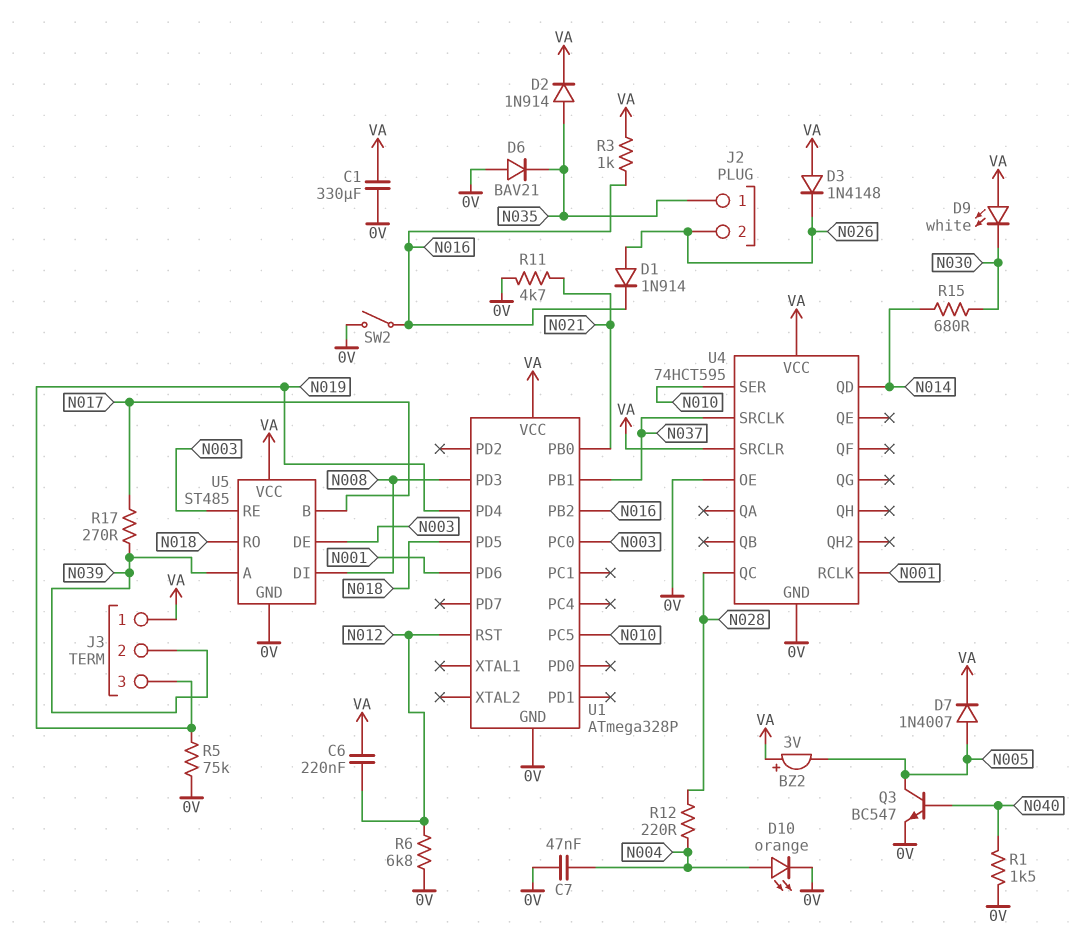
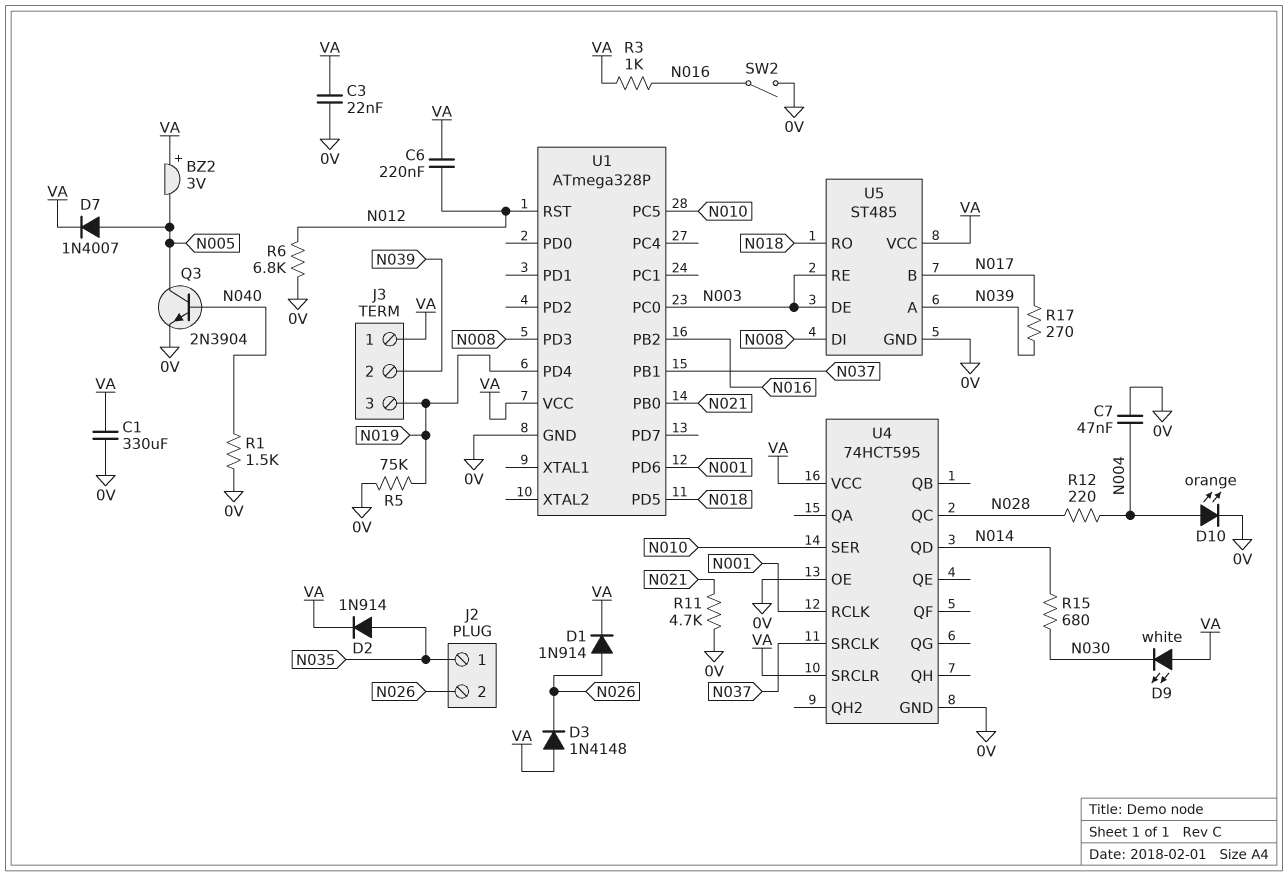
C3: none -> 22nF (0V, VA)
D1: diode 1N914 (A N026, K N016) -> diode 1N914 (A N026, K VA)
D6: diode BAV21 (A 0V, K N035) -> none
Q3: NPN BC547 (B N040, C N005, E 0V) -> NPN 2N3904 (B N040, C N005, E 0V)

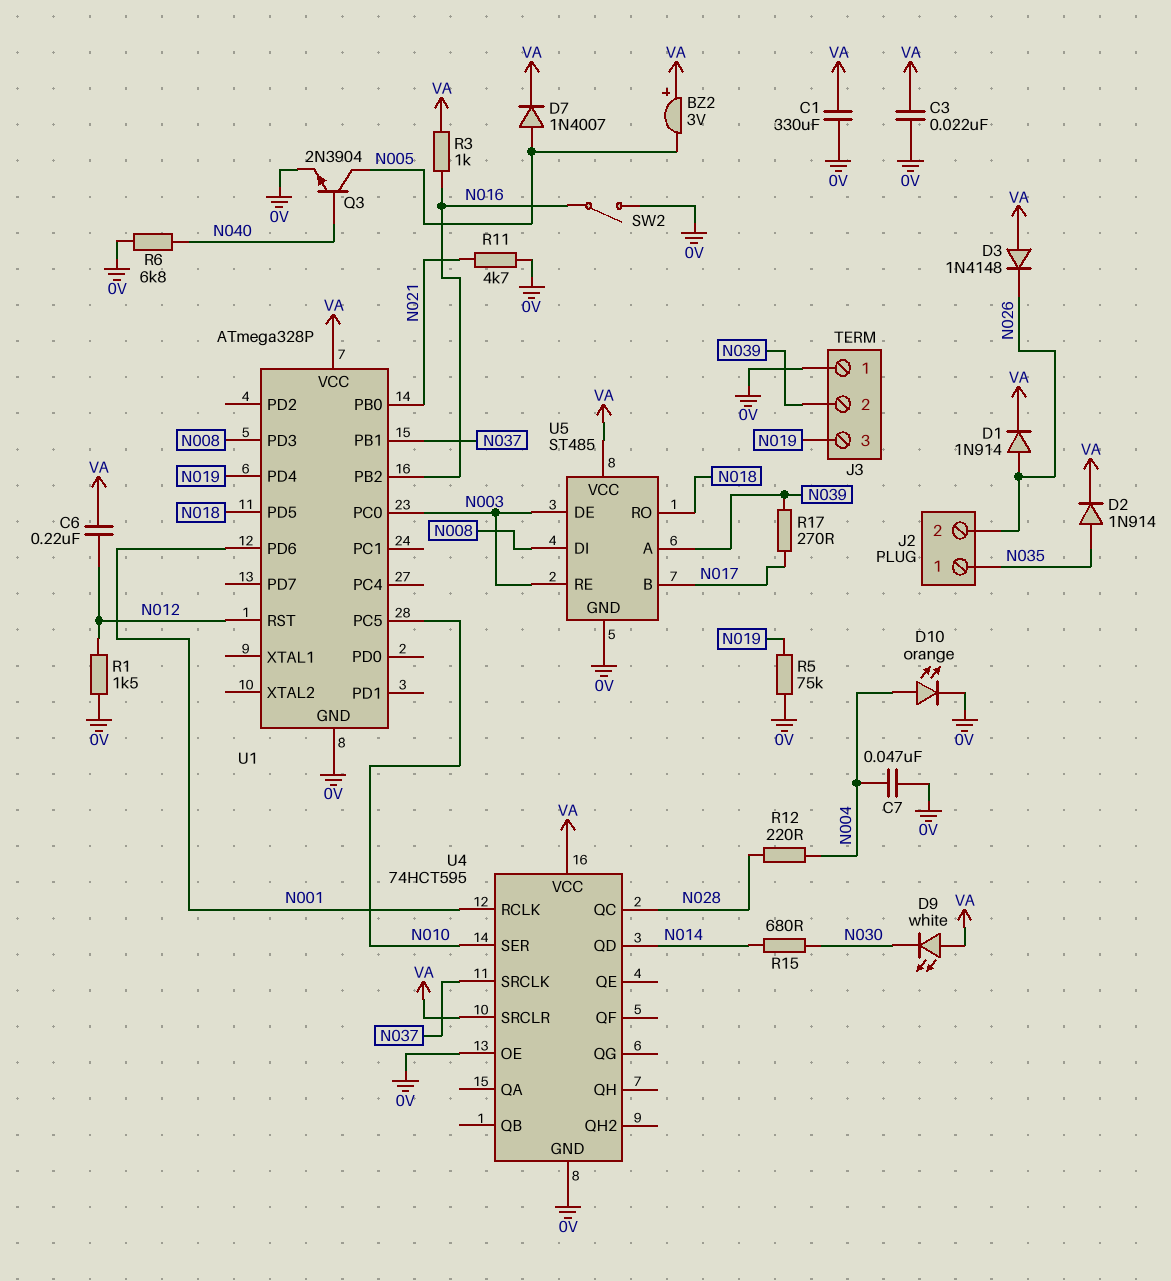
J3 pin 1: VA -> 0V
R1: 1.5k (0V, N040) -> 1.5k (0V, N012)
R6: 6.8k (0V, N012) -> 6.8k (0V, N040)

